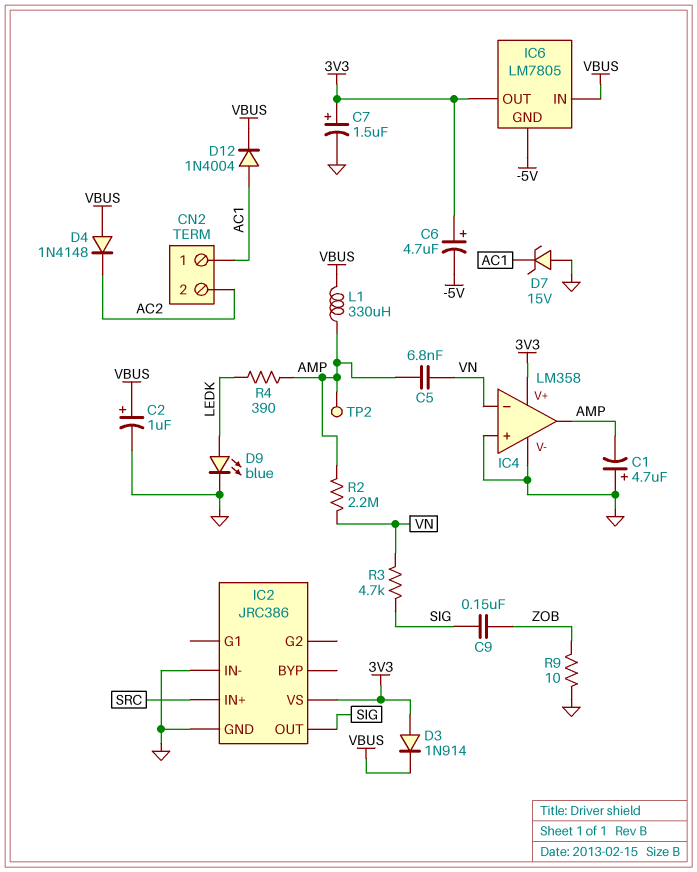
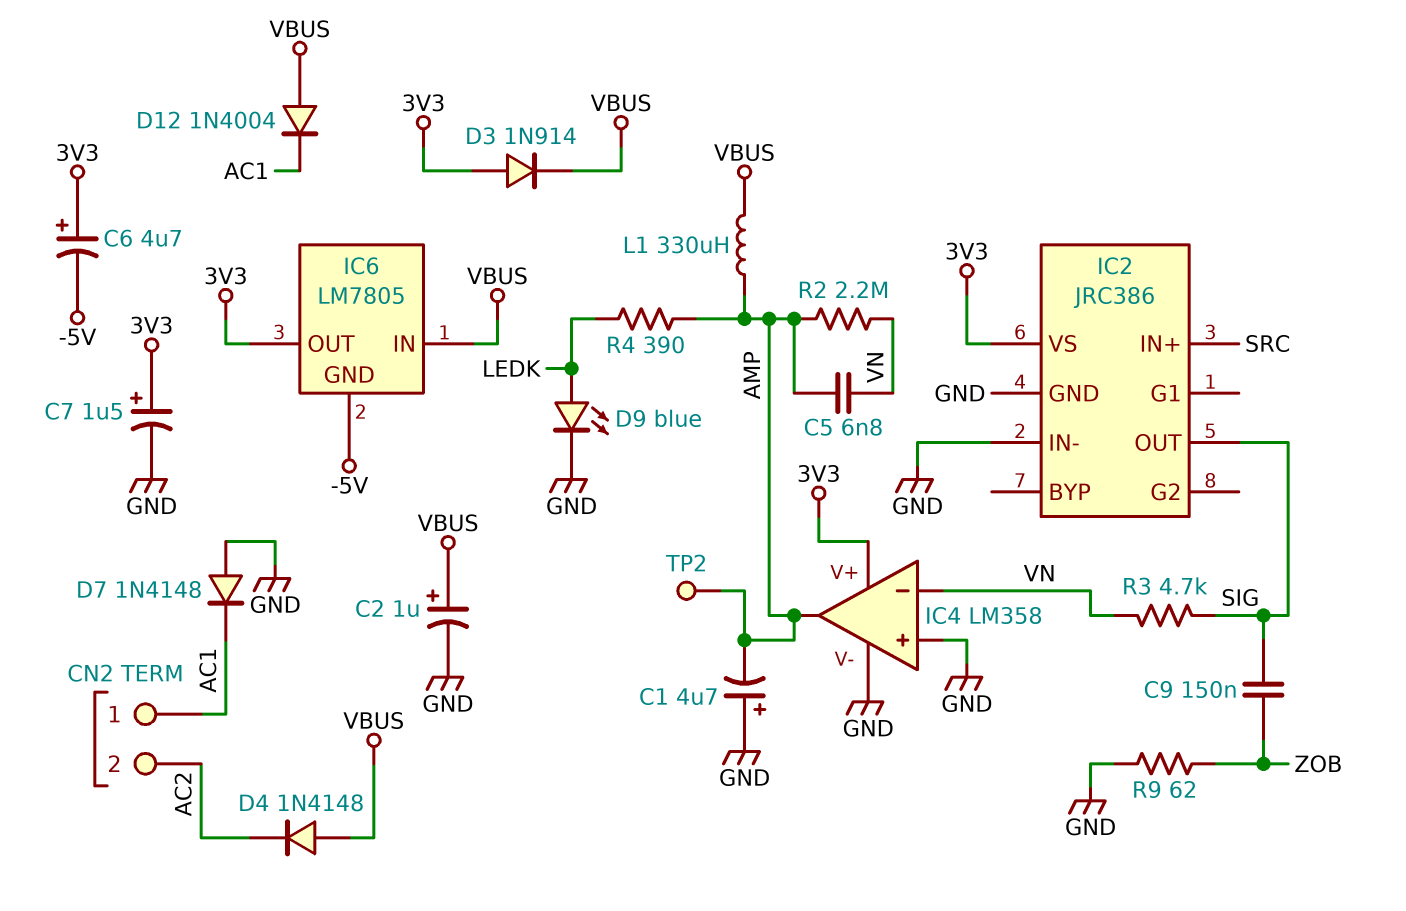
D7: zener 15V (A GND, K AC1) -> diode 1N4148 (A GND, K AC1)
D12: diode 1N4004 (A AC1, K VBUS) -> diode 1N4004 (A VBUS, K AC1)
R9: 10 (GND, ZOB) -> 62 (GND, ZOB)

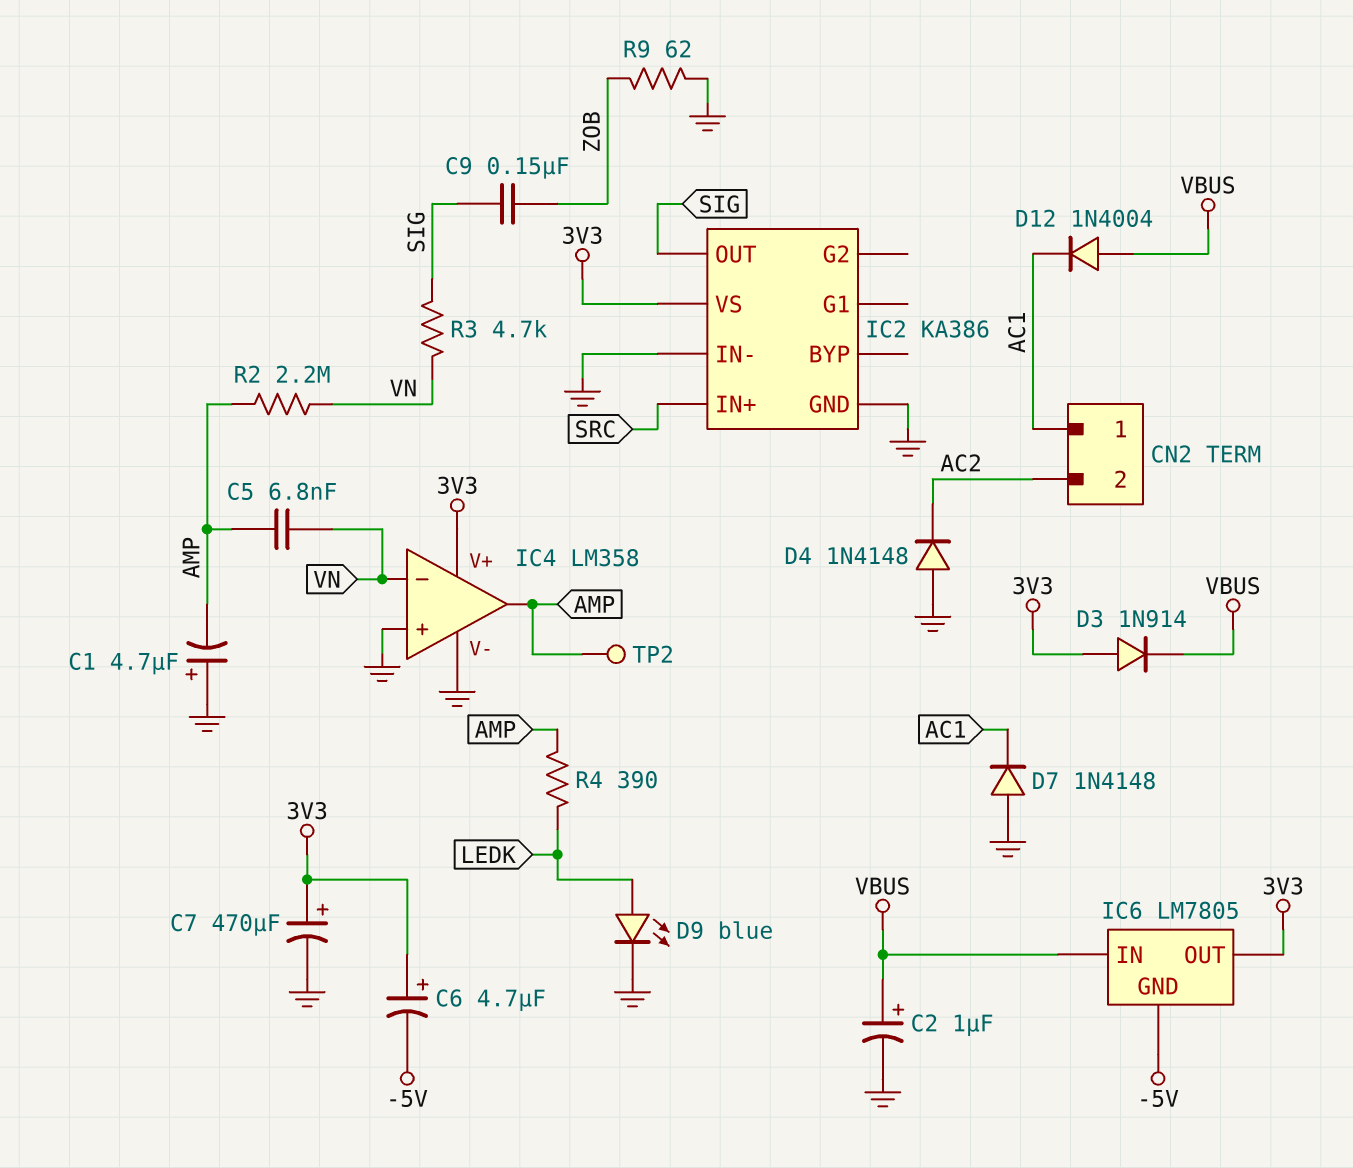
C7: 1.5uF (plus 3V3, minus GND) -> 470uF (plus 3V3, minus GND)
D4: diode 1N4148 (A VBUS, K AC2) -> diode 1N4148 (A GND, K AC2)
IC2: JRC386 -> KA386
L1: 330uH (AMP, VBUS) -> none

